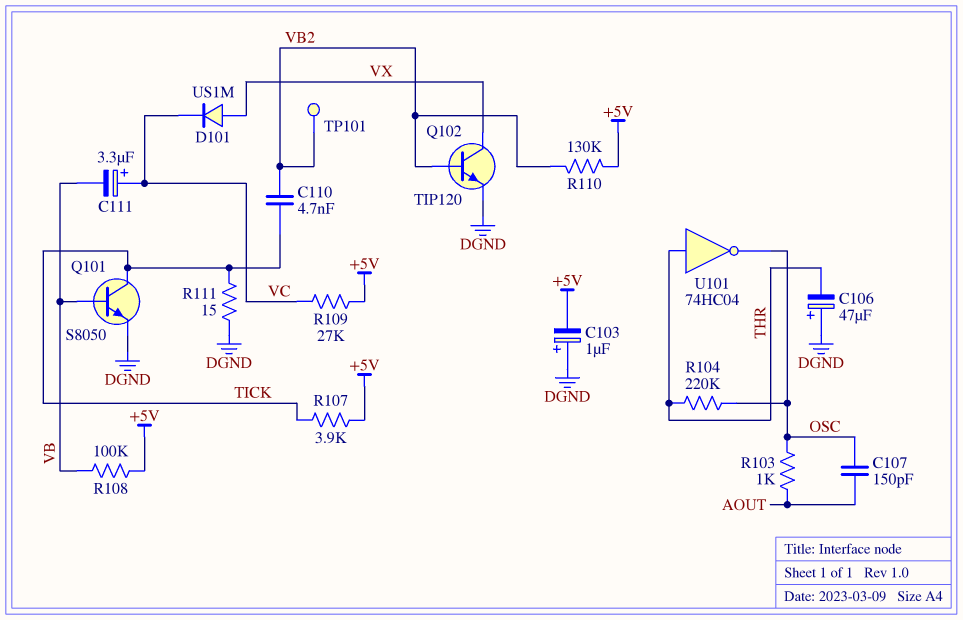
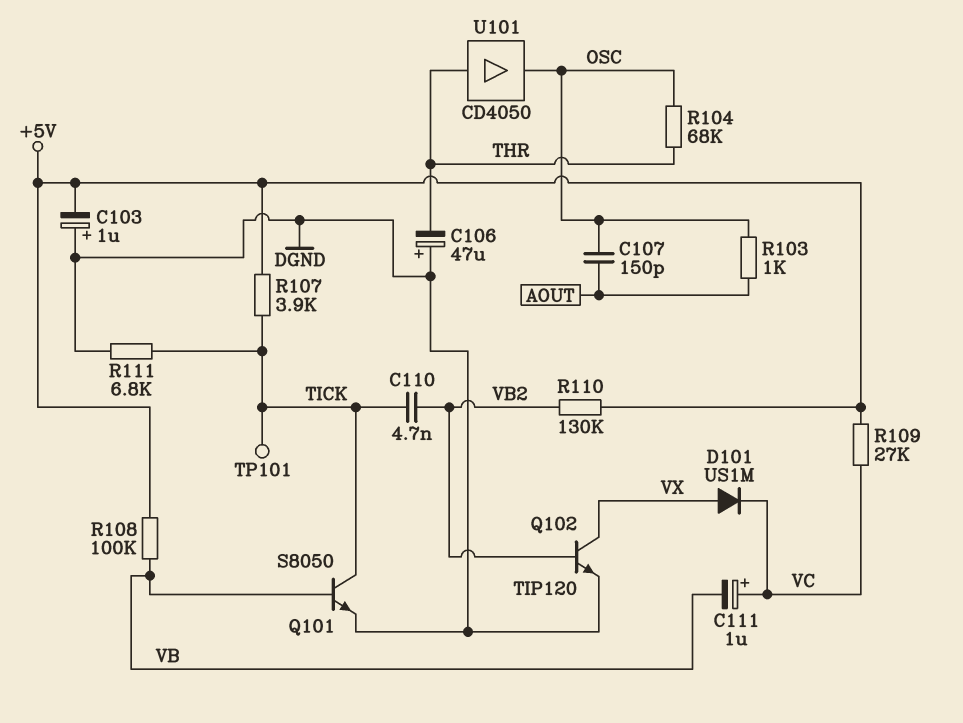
C111: 3.3uF (plus VC, minus VB) -> 1uF (plus VC, minus VB)
R104: 220k (OSC, THR) -> 68k (OSC, THR)
R111: 15 (DGND, TICK) -> 6.8k (DGND, TICK)
TP101: test point (VB2) -> test point (TICK)
U101: NOT 74HC04 (in THR, out OSC) -> buffer CD4050 (in THR, out OSC)

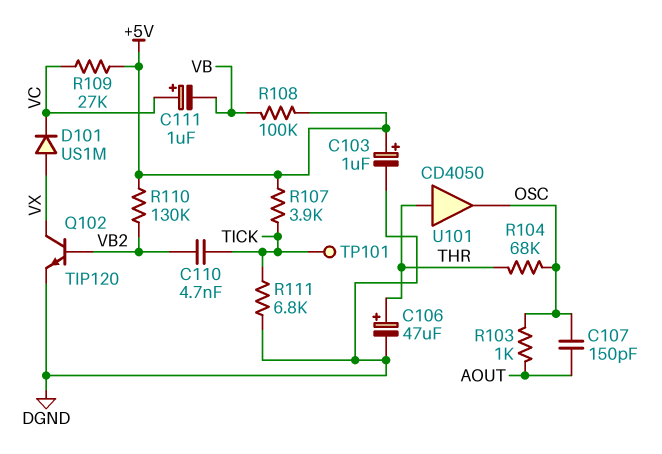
C103: 1uF (plus DGND, minus +5V) -> 1uF (plus +5V, minus DGND)
C106: 47uF (plus DGND, minus THR) -> 47uF (plus THR, minus DGND)
Q101: NPN S8050 (B VB, C TICK, E DGND) -> none

